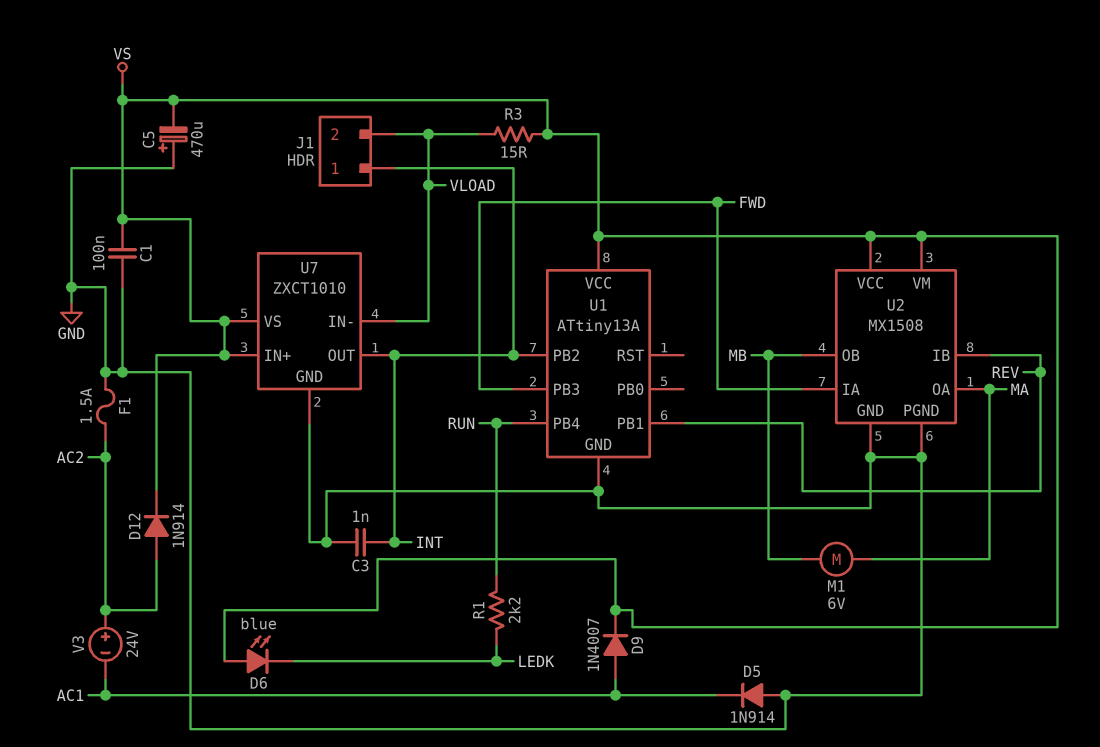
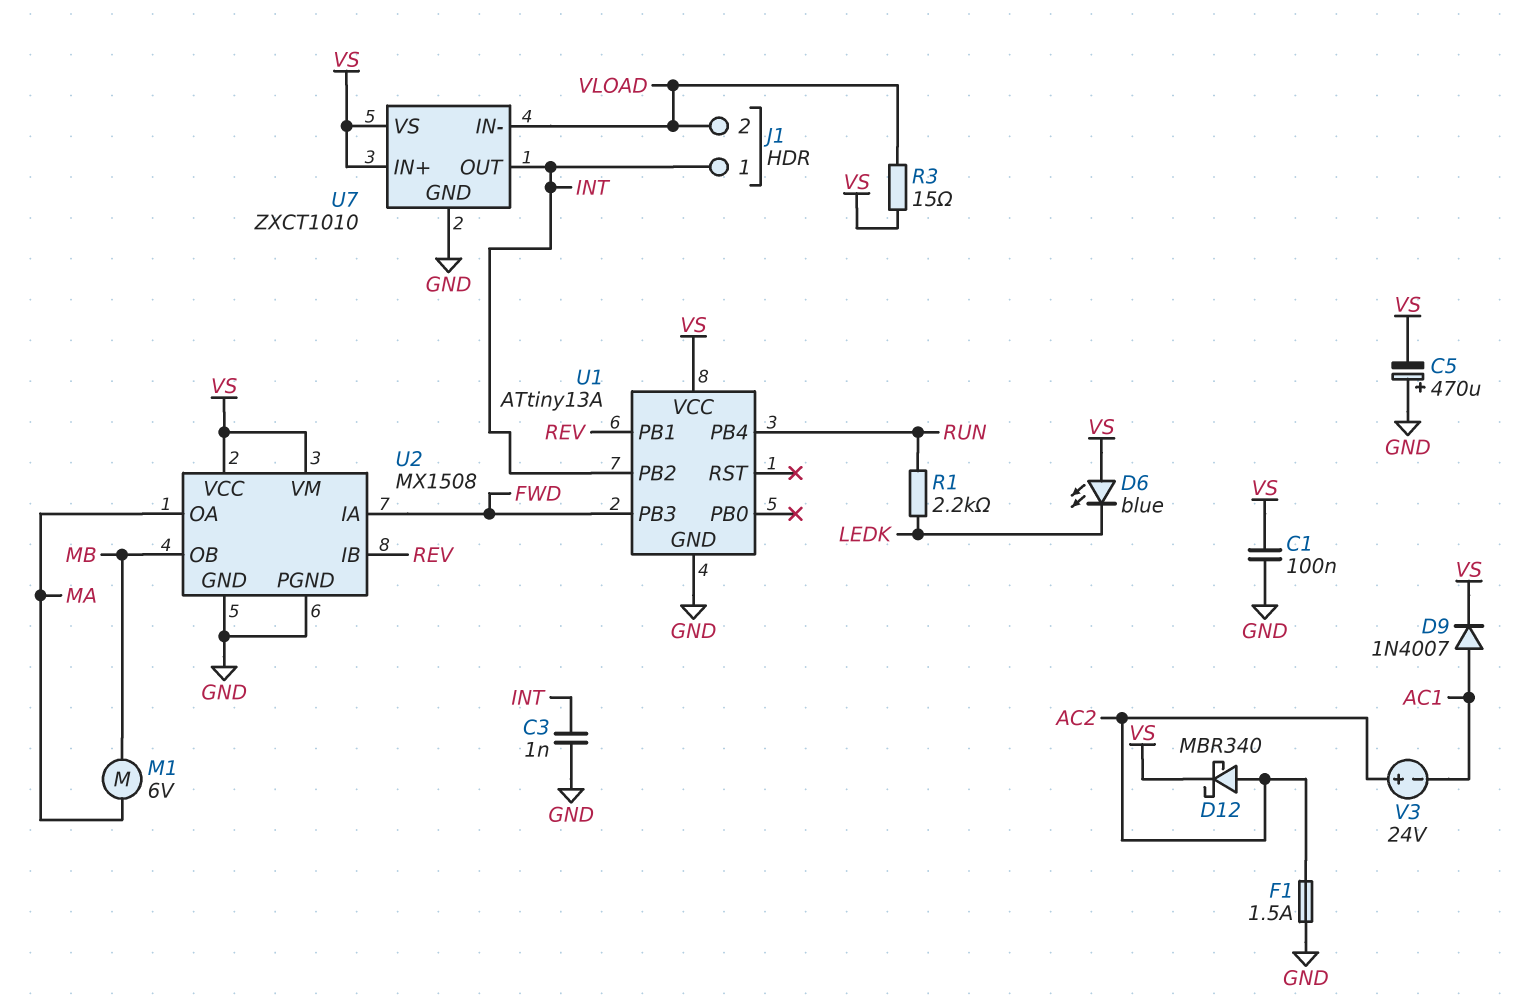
D5: diode 1N914 (A GND, K AC1) -> none
D12: diode 1N914 (A AC2, K VS) -> schottky MBR340 (A AC2, K VS)

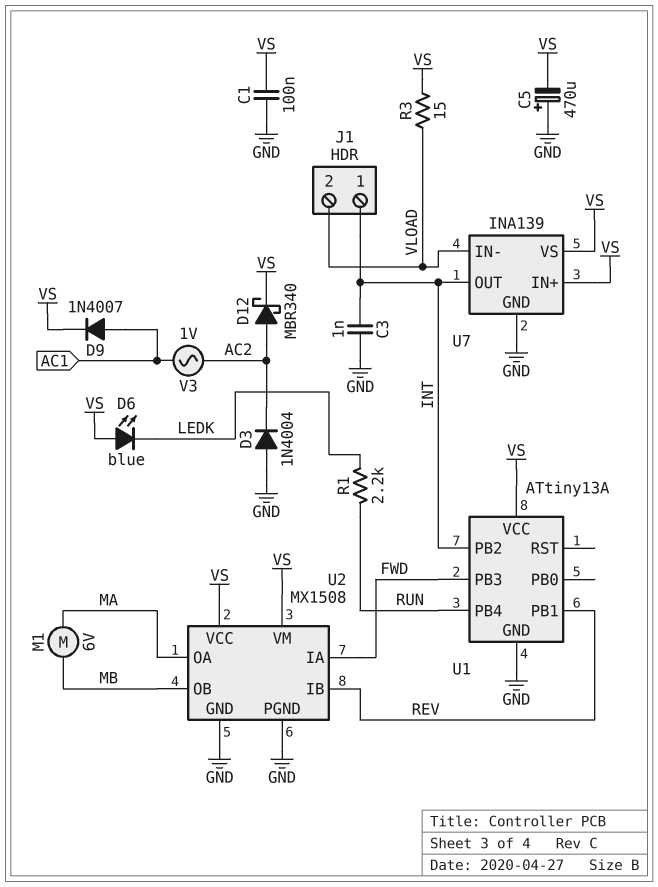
D3: none -> diode 1N4004 (A GND, K AC2)
F1: 1.5A (AC2, GND) -> none
U7: ZXCT1010 -> INA139
V3: 24V (plus AC2, minus AC1) -> AC 1V (AC1, AC2)

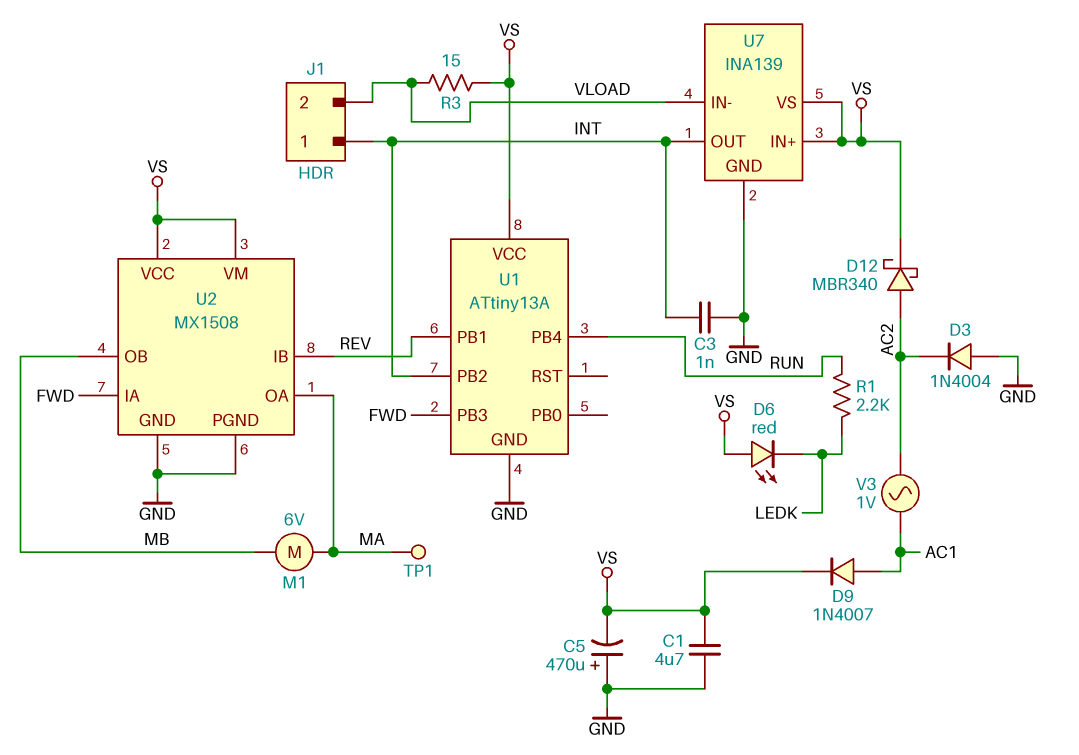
C1: 100nF (GND, VS) -> 4.7uF (GND, VS)
D6: LED blue (A VS, K LEDK) -> LED red (A VS, K LEDK)
TP1: none -> test point (MA)

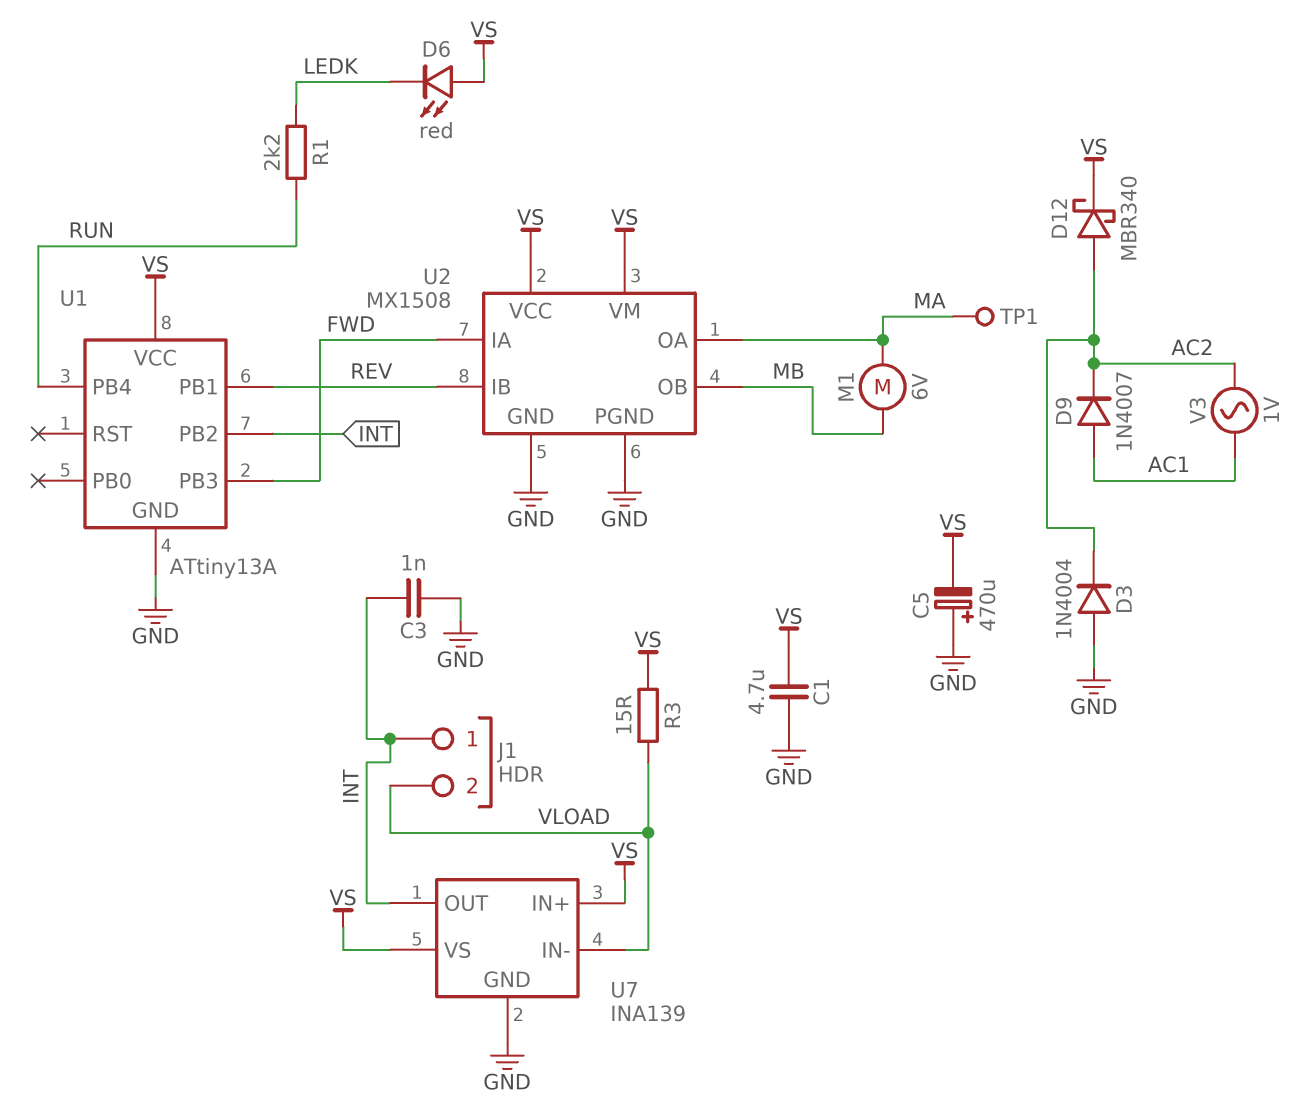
D9: diode 1N4007 (A AC1, K VS) -> diode 1N4007 (A AC1, K AC2)

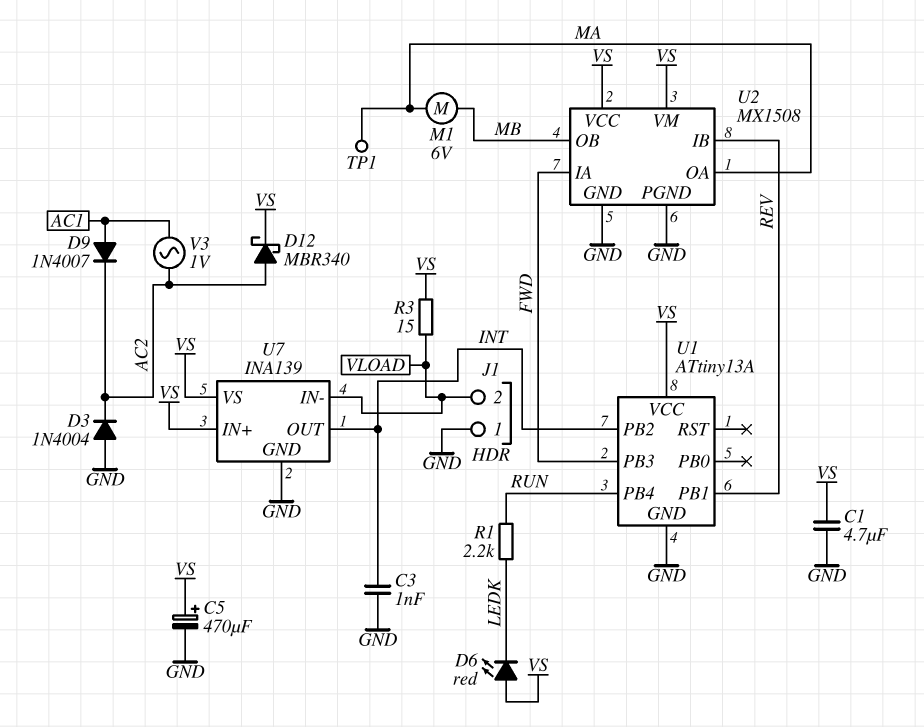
C5: 470uF (plus GND, minus VS) -> 470uF (plus VS, minus GND)
J1 pin 1: INT -> GND

